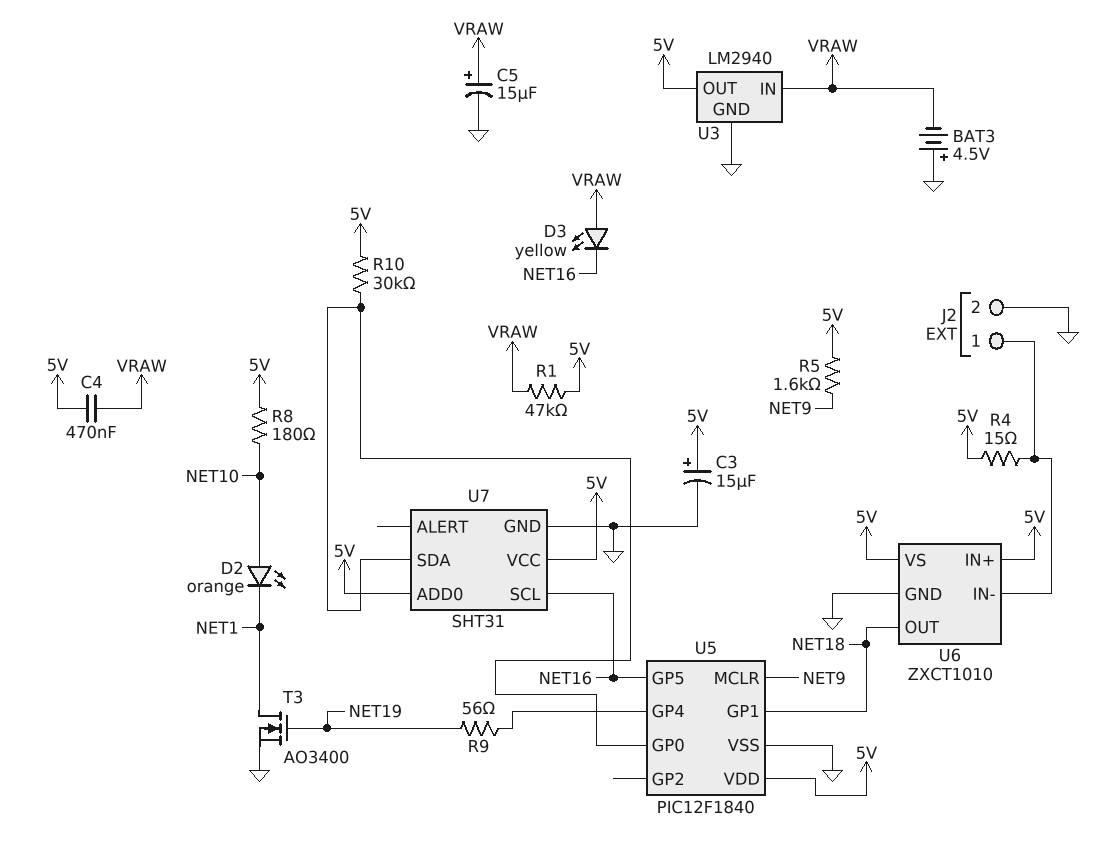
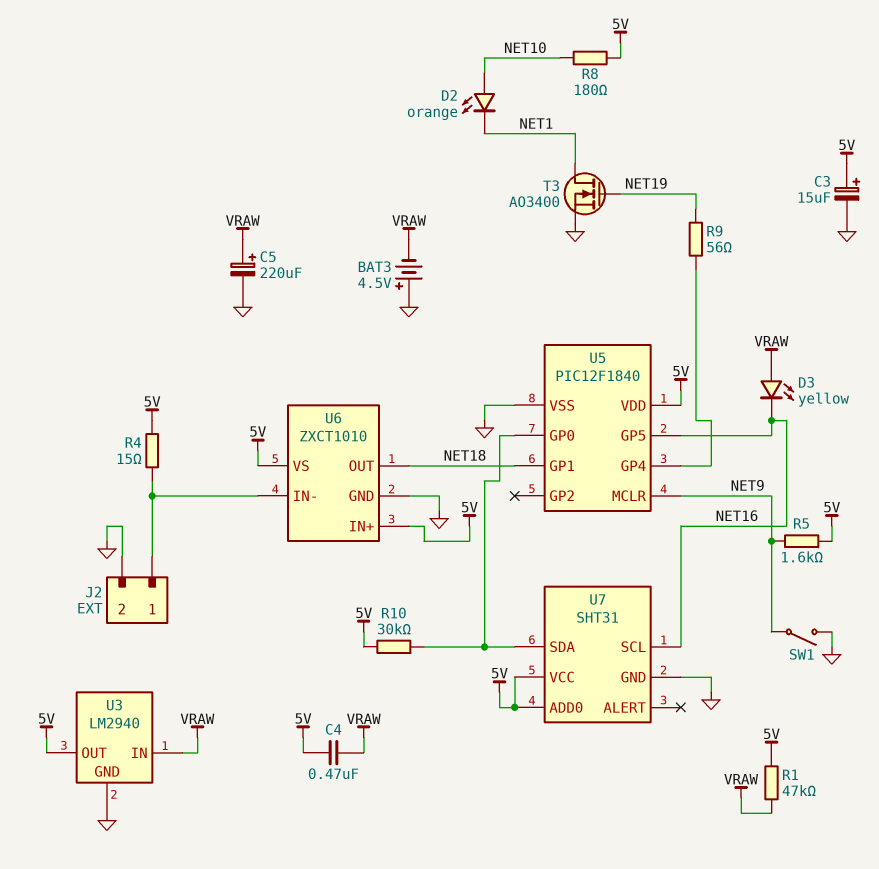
C5: 15uF (plus VRAW, minus GND) -> 220uF (plus VRAW, minus GND)
SW1: none -> switch (GND, NET9)

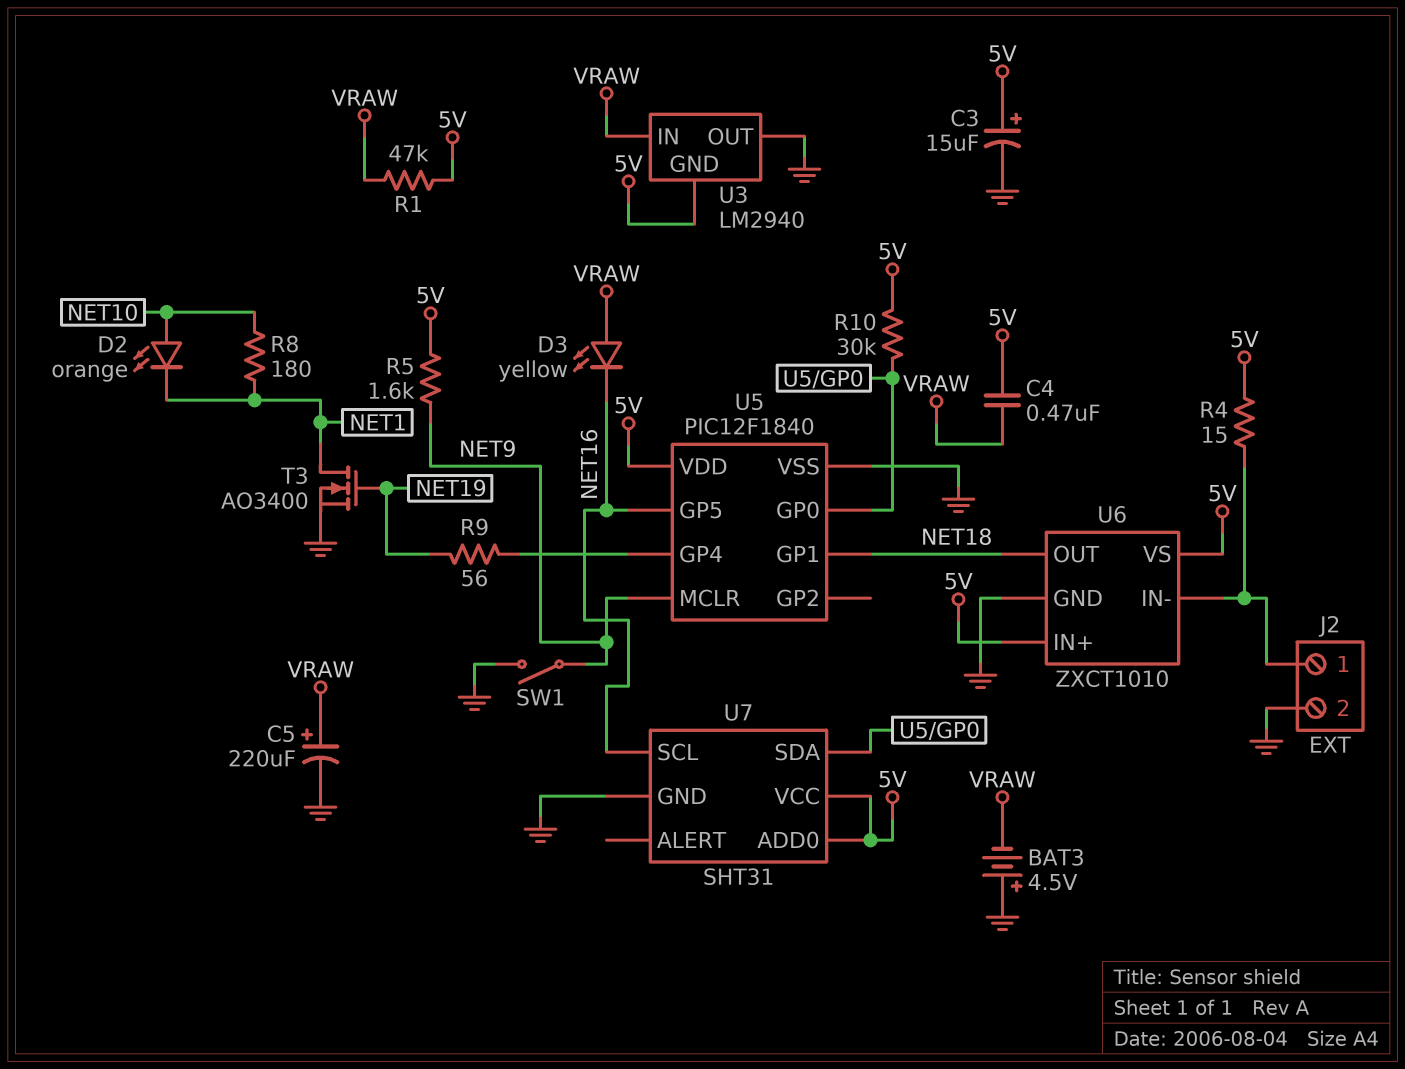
R8: 180 (5V, NET10) -> 180 (NET1, NET10)
U3 pin GND: GND -> 5V
U3 pin OUT: 5V -> GND

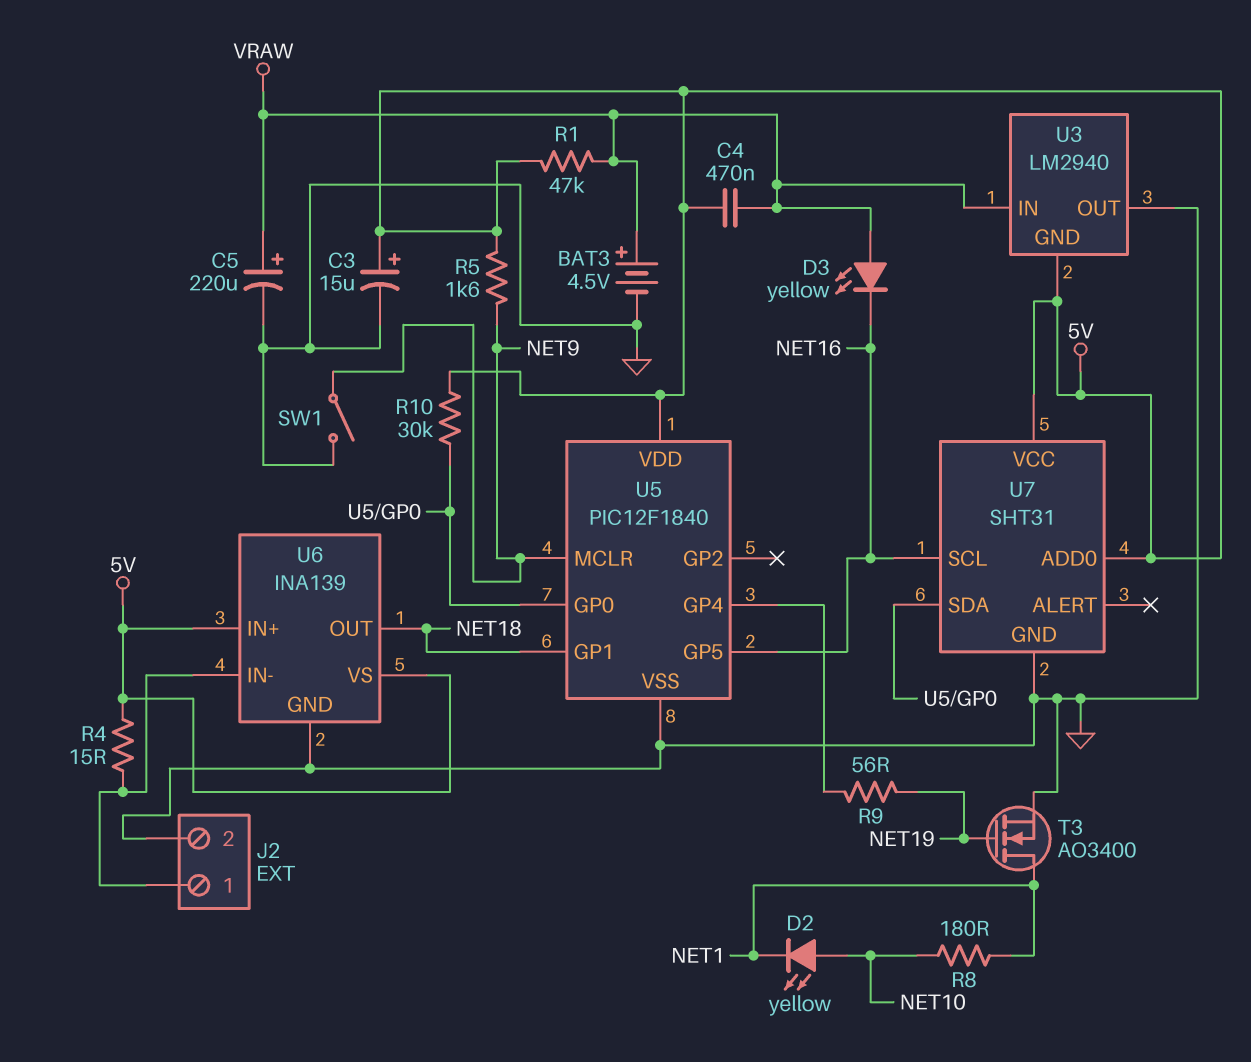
BAT3: 4.5V (plus GND, minus VRAW) -> 4.5V (plus VRAW, minus GND)
D2: LED orange (A NET10, K NET1) -> LED yellow (A NET10, K NET1)
U6: ZXCT1010 -> INA139

